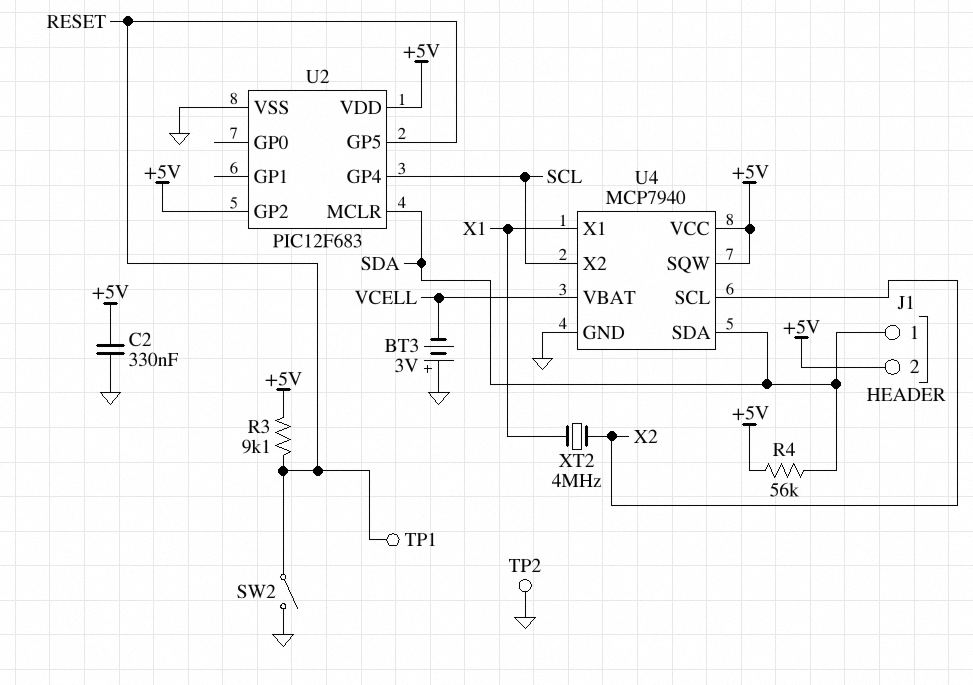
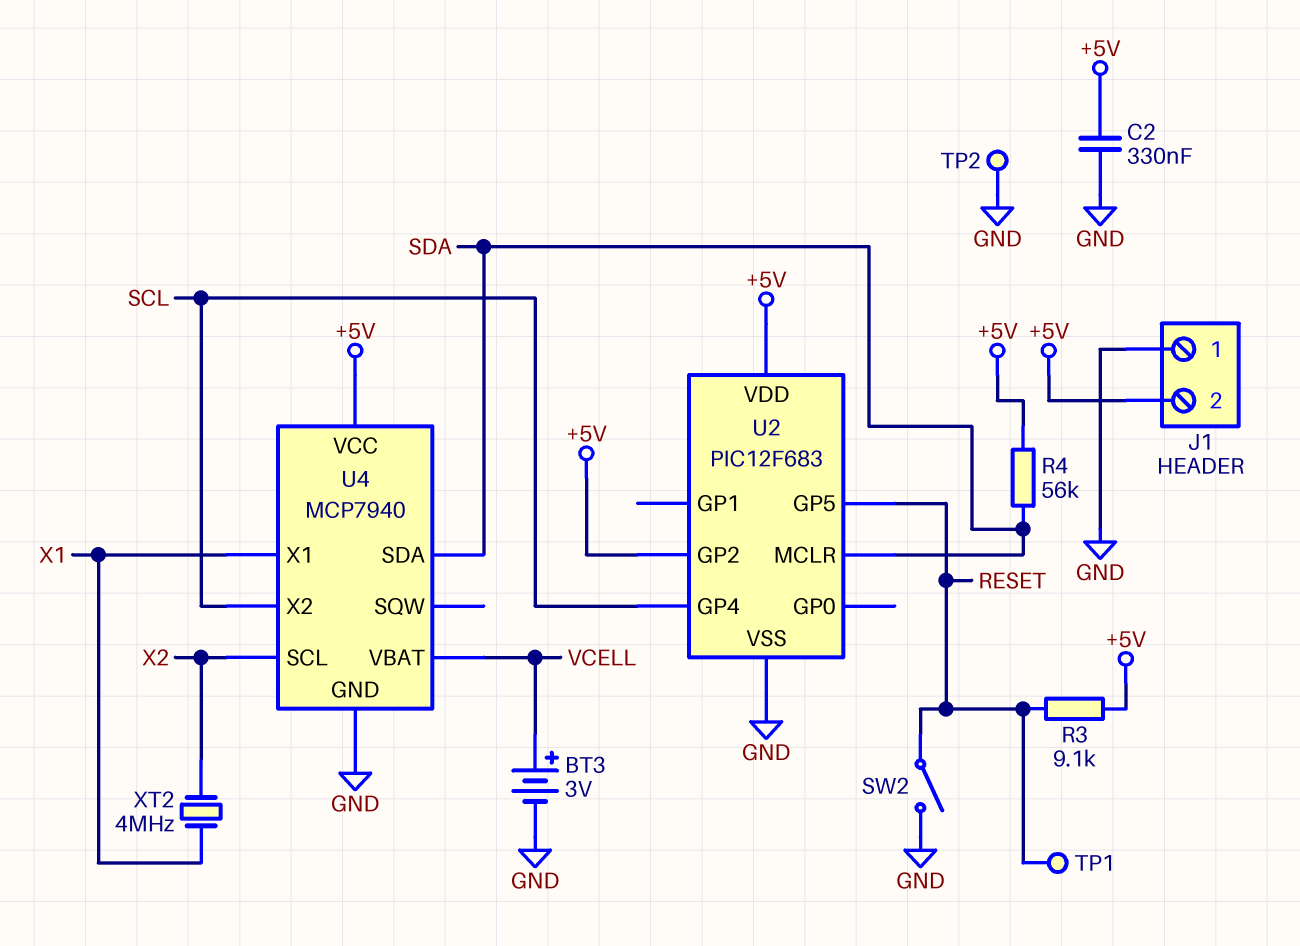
BT3: 3V (plus GND, minus VCELL) -> 3V (plus VCELL, minus GND)
J1 pin 1: SDA -> GND
U4 pin SQW: +5V -> none

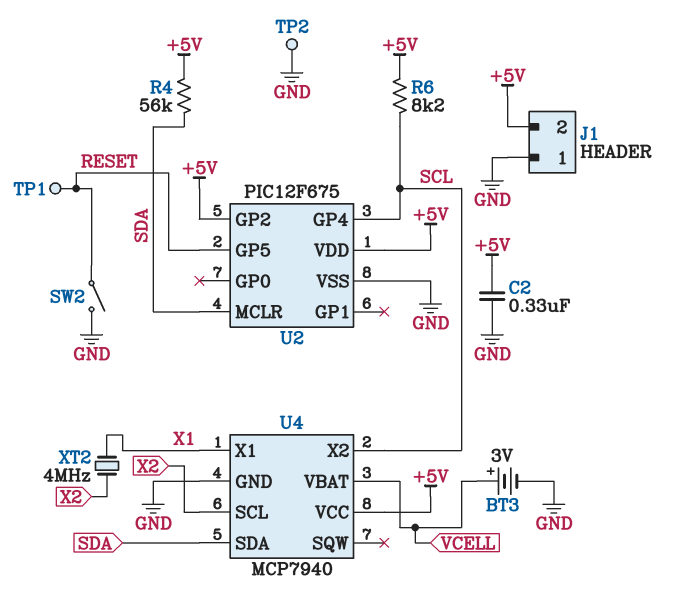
R3: 9.1k (+5V, RESET) -> none
R6: none -> 8.2k (+5V, SCL)
U2: PIC12F683 -> PIC12F675

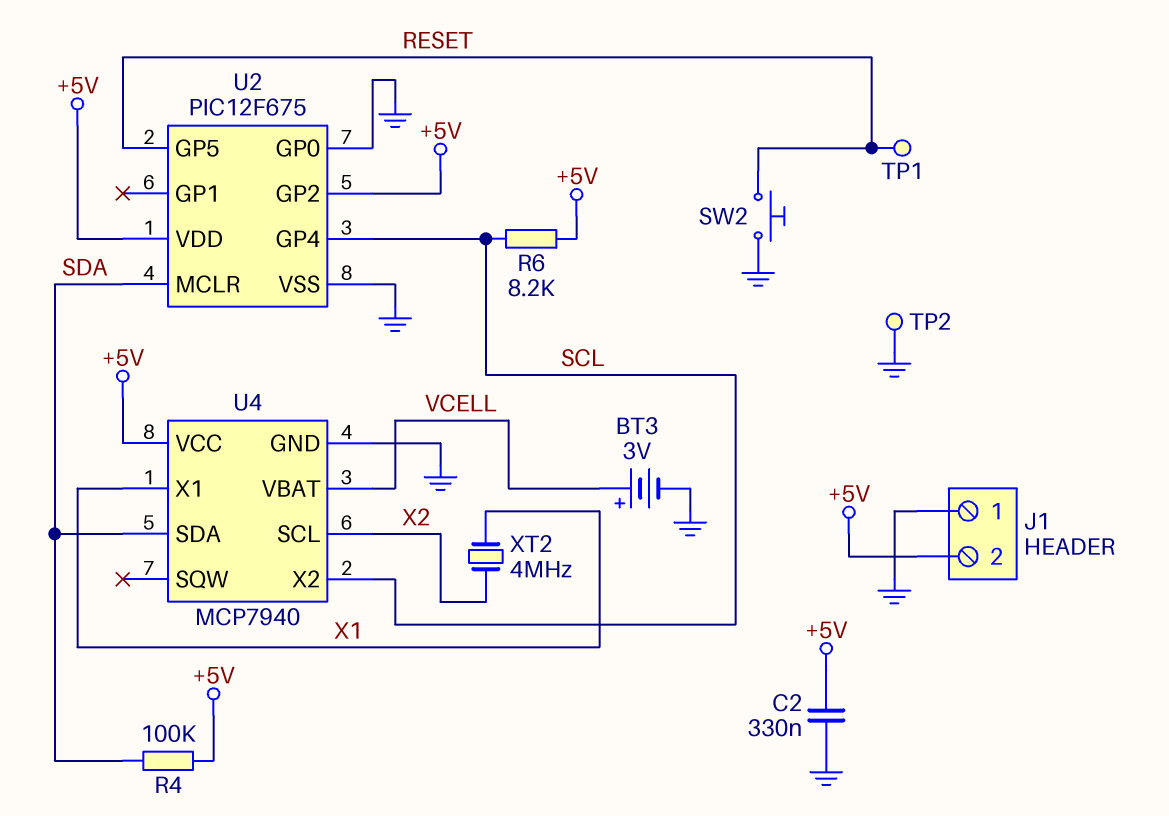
R4: 56k (+5V, SDA) -> 100k (+5V, SDA)
SW2: switch (GND, RESET) -> button (GND, RESET)
U2 pin GP0: none -> GND

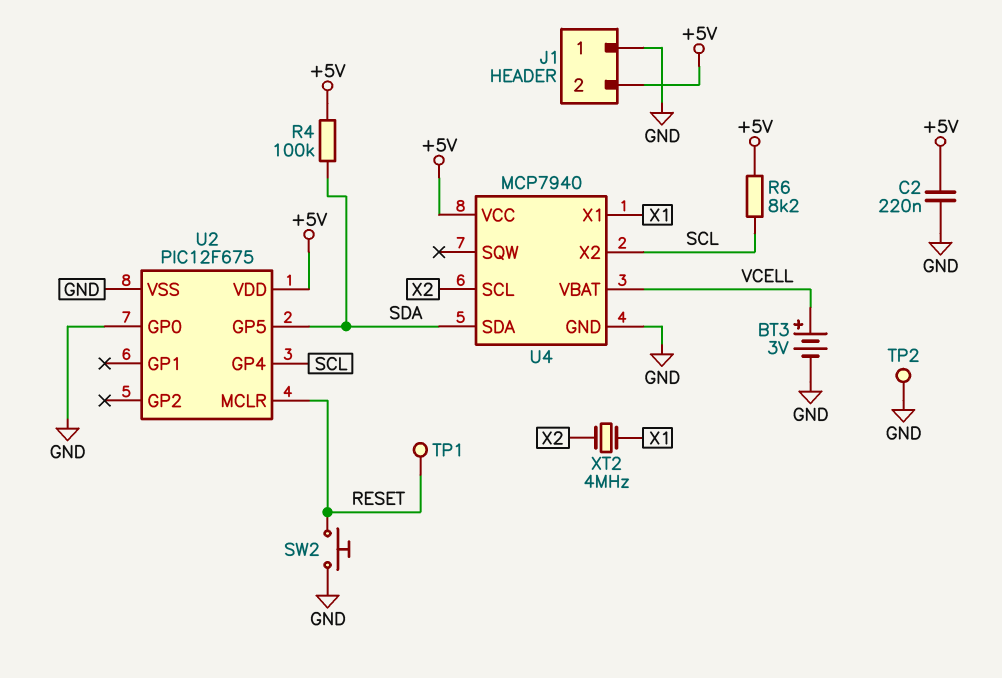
C2: 330nF (+5V, GND) -> 220nF (+5V, GND)
U2 pin GP2: +5V -> none
U2 pin GP5: RESET -> SDA
U2 pin MCLR: SDA -> RESET

